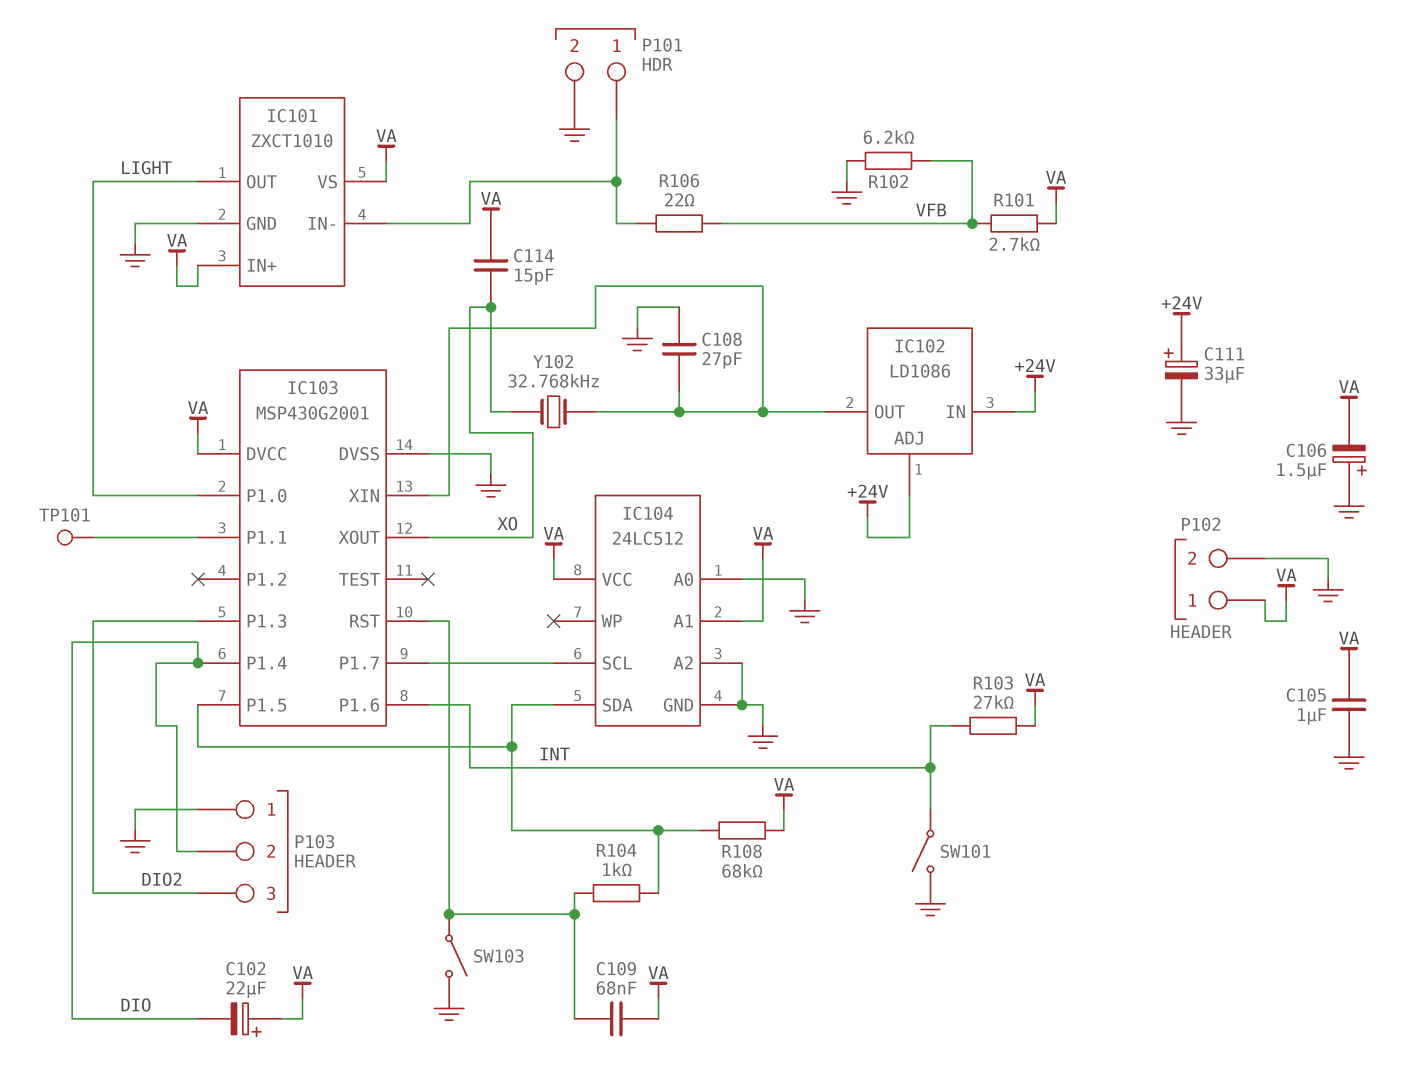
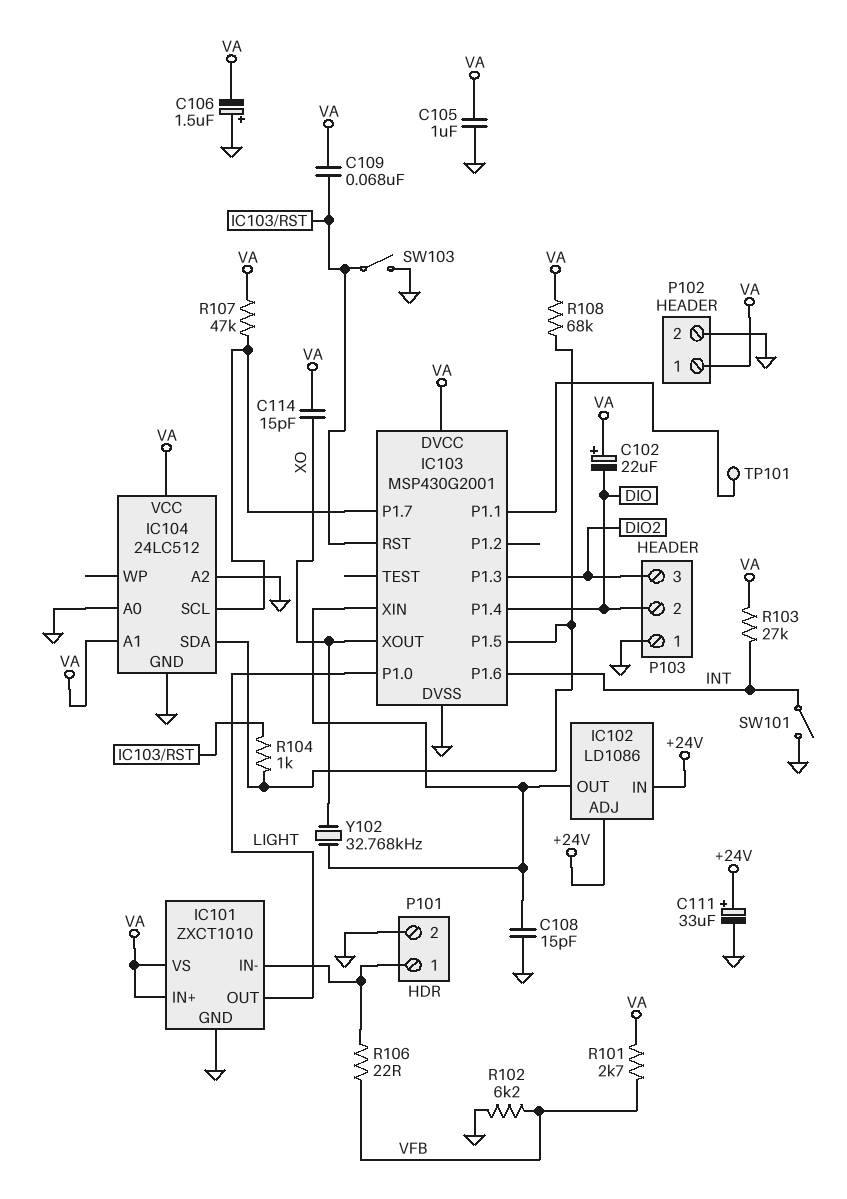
C108: 27pF (GND, IC102/OUT) -> 15pF (GND, IC102/OUT)
R107: none -> 47k (IC103/P1.7, VA)

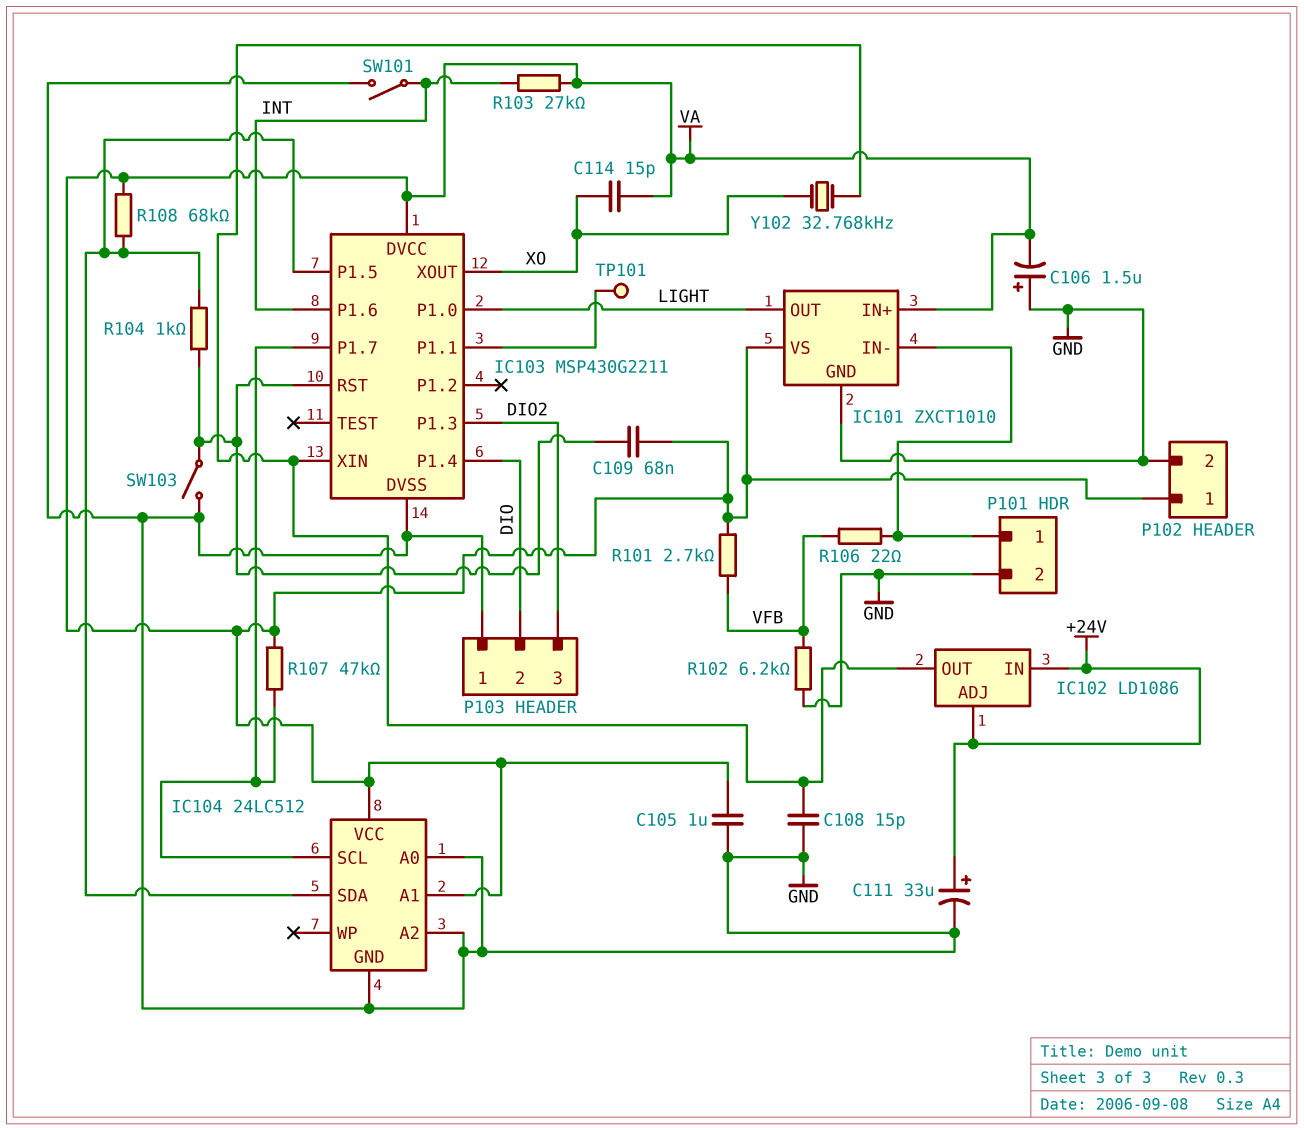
C102: 22uF (plus VA, minus DIO) -> none
IC103: MSP430G2001 -> MSP430G2211

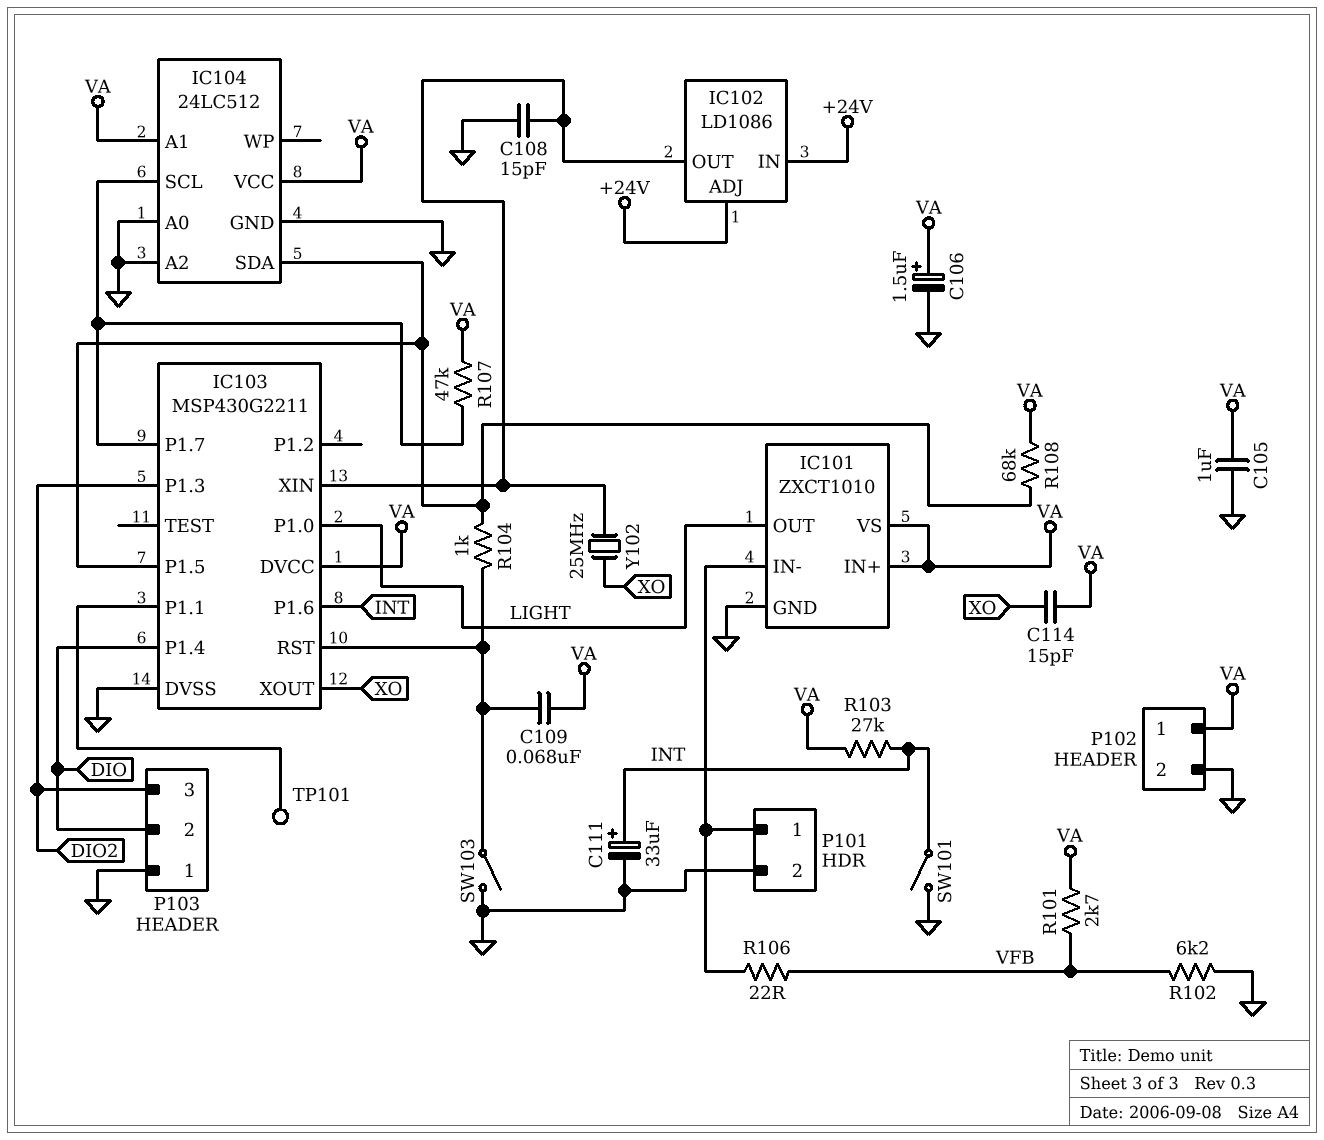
C106: 1.5uF (plus GND, minus VA) -> 1.5uF (plus VA, minus GND)
C111: 33uF (plus +24V, minus GND) -> 33uF (plus INT, minus GND)
Y102: 32.768kHz (IC102/OUT, XO) -> 25MHz (IC102/OUT, XO)

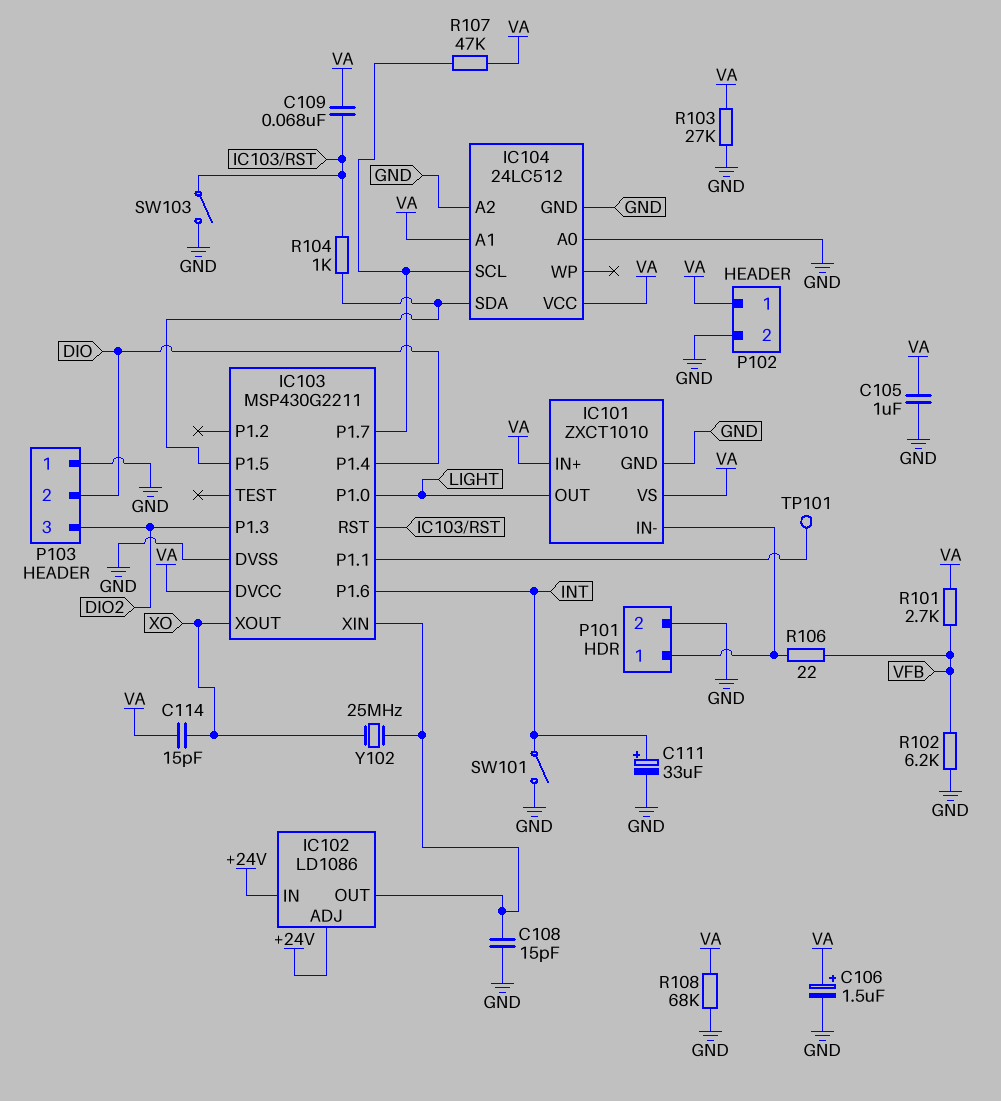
R103: 27k (INT, VA) -> 27k (GND, VA)
R108: 68k (IC103/P1.5, VA) -> 68k (GND, VA)

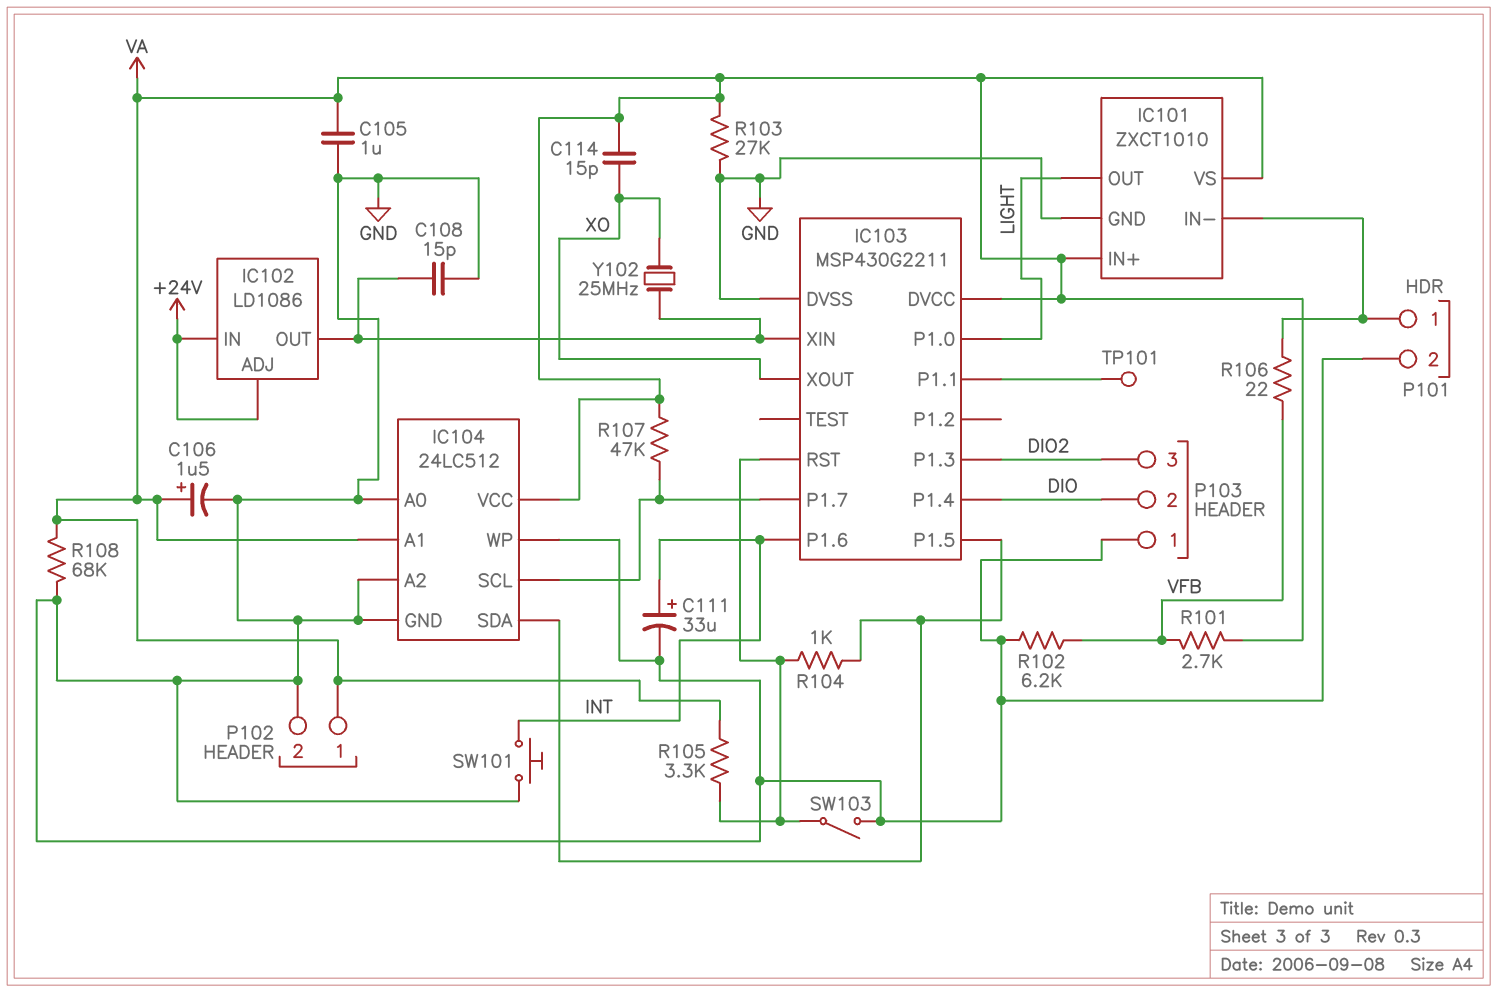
C109: 68nF (IC103/RST, VA) -> none
IC104 pin WP: none -> GND
R105: none -> 3.3k (IC103/RST, VA)
SW101: switch (GND, INT) -> button (GND, INT)

